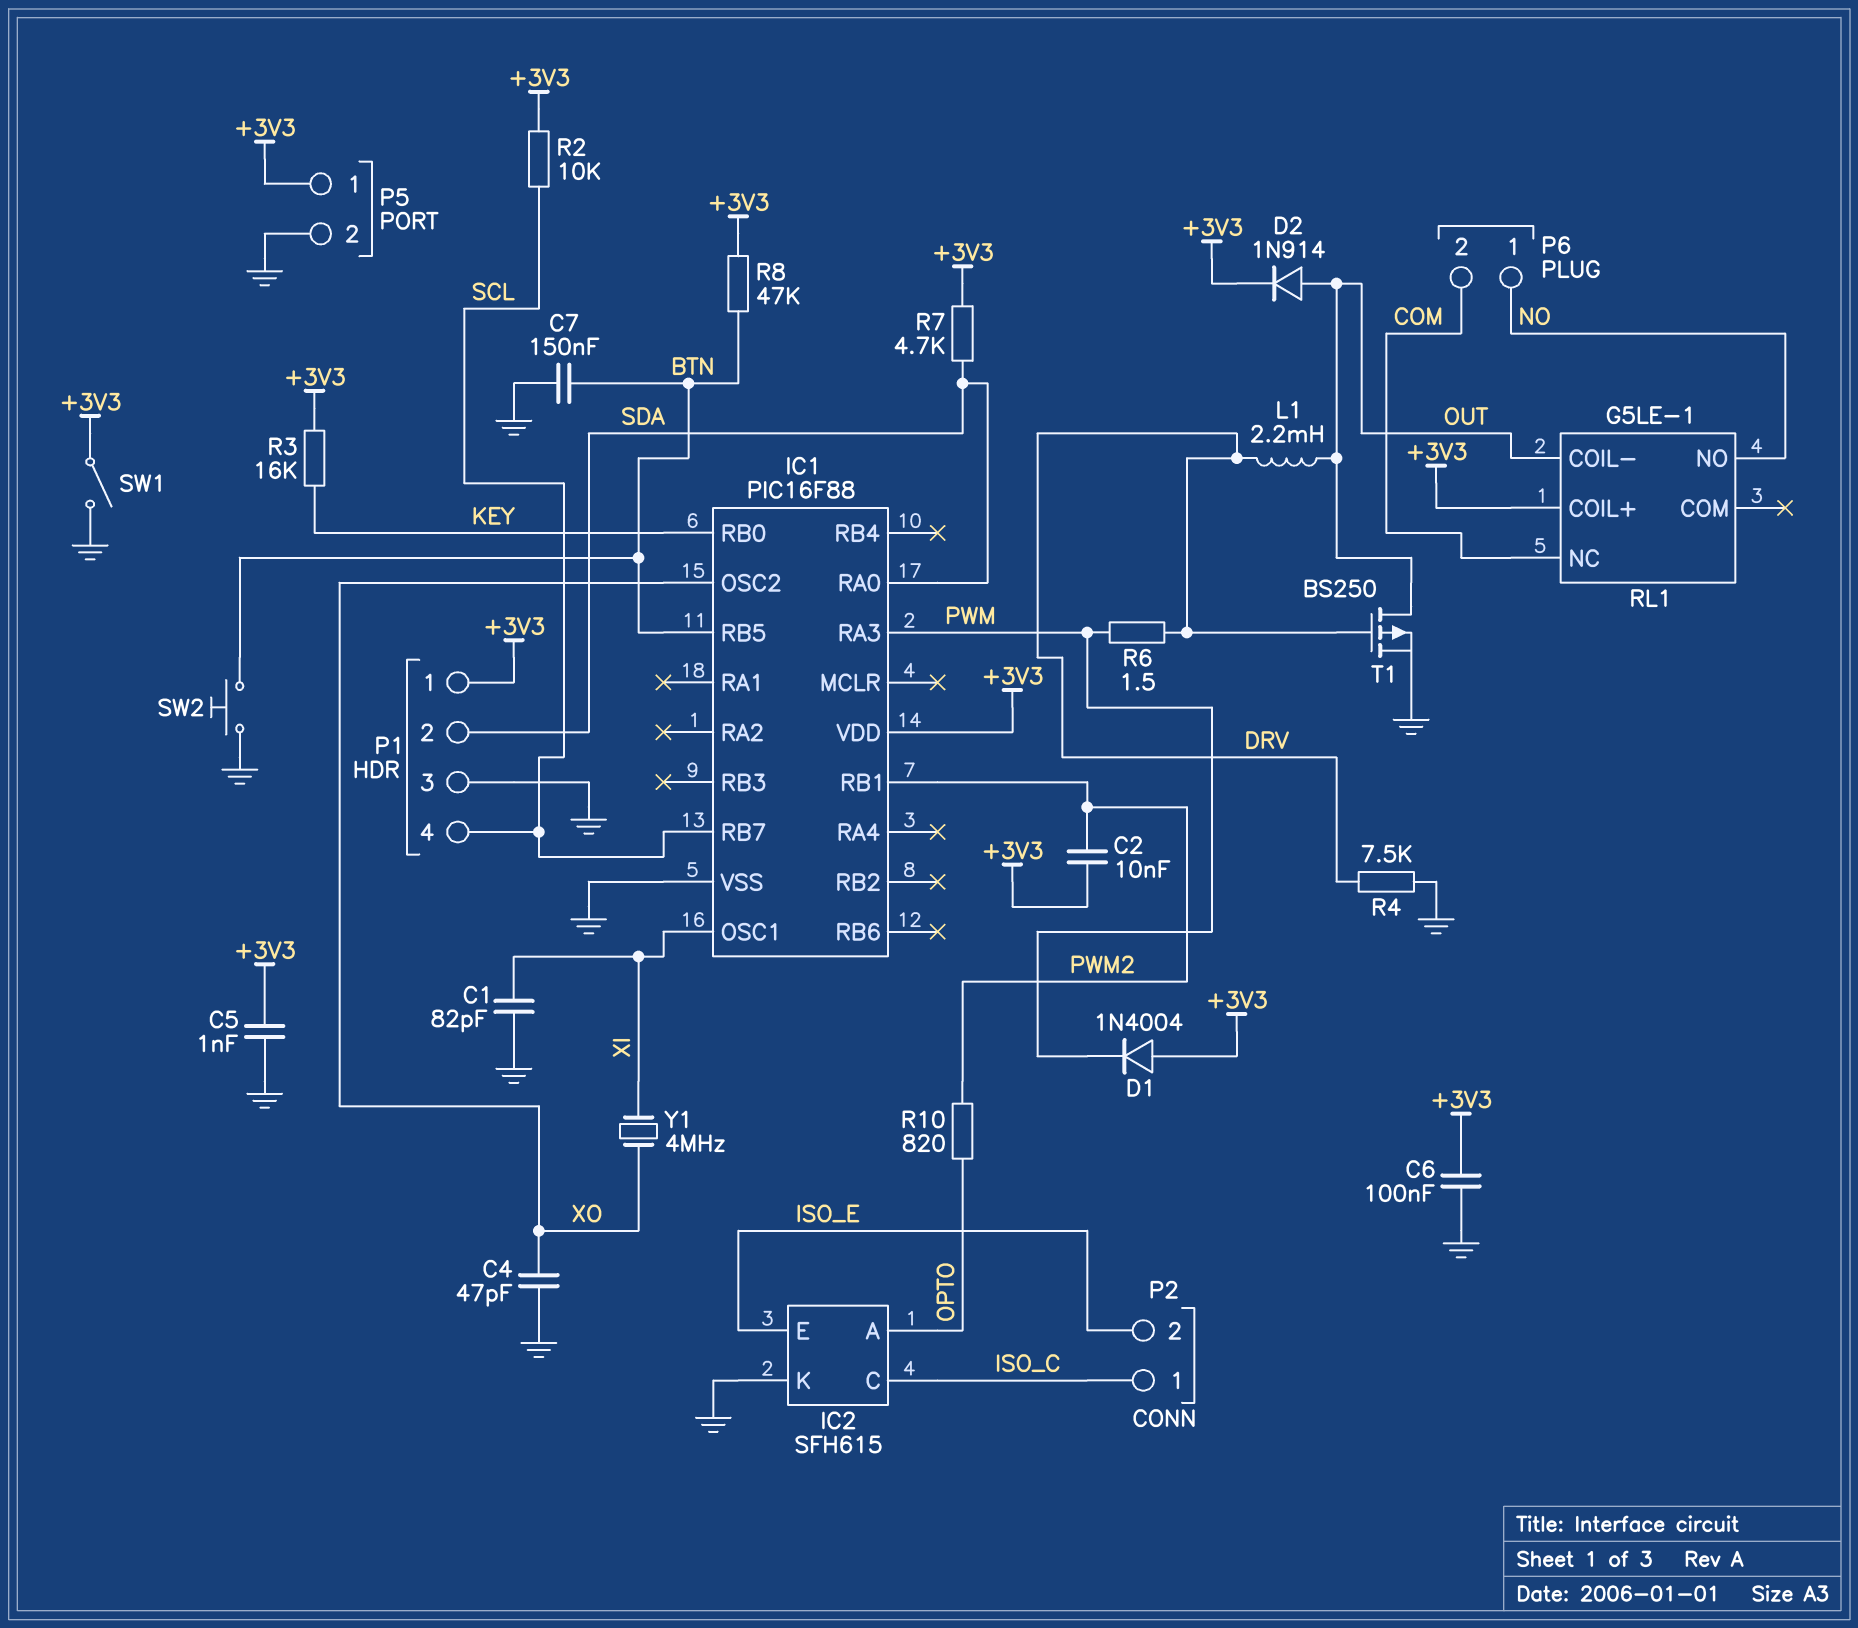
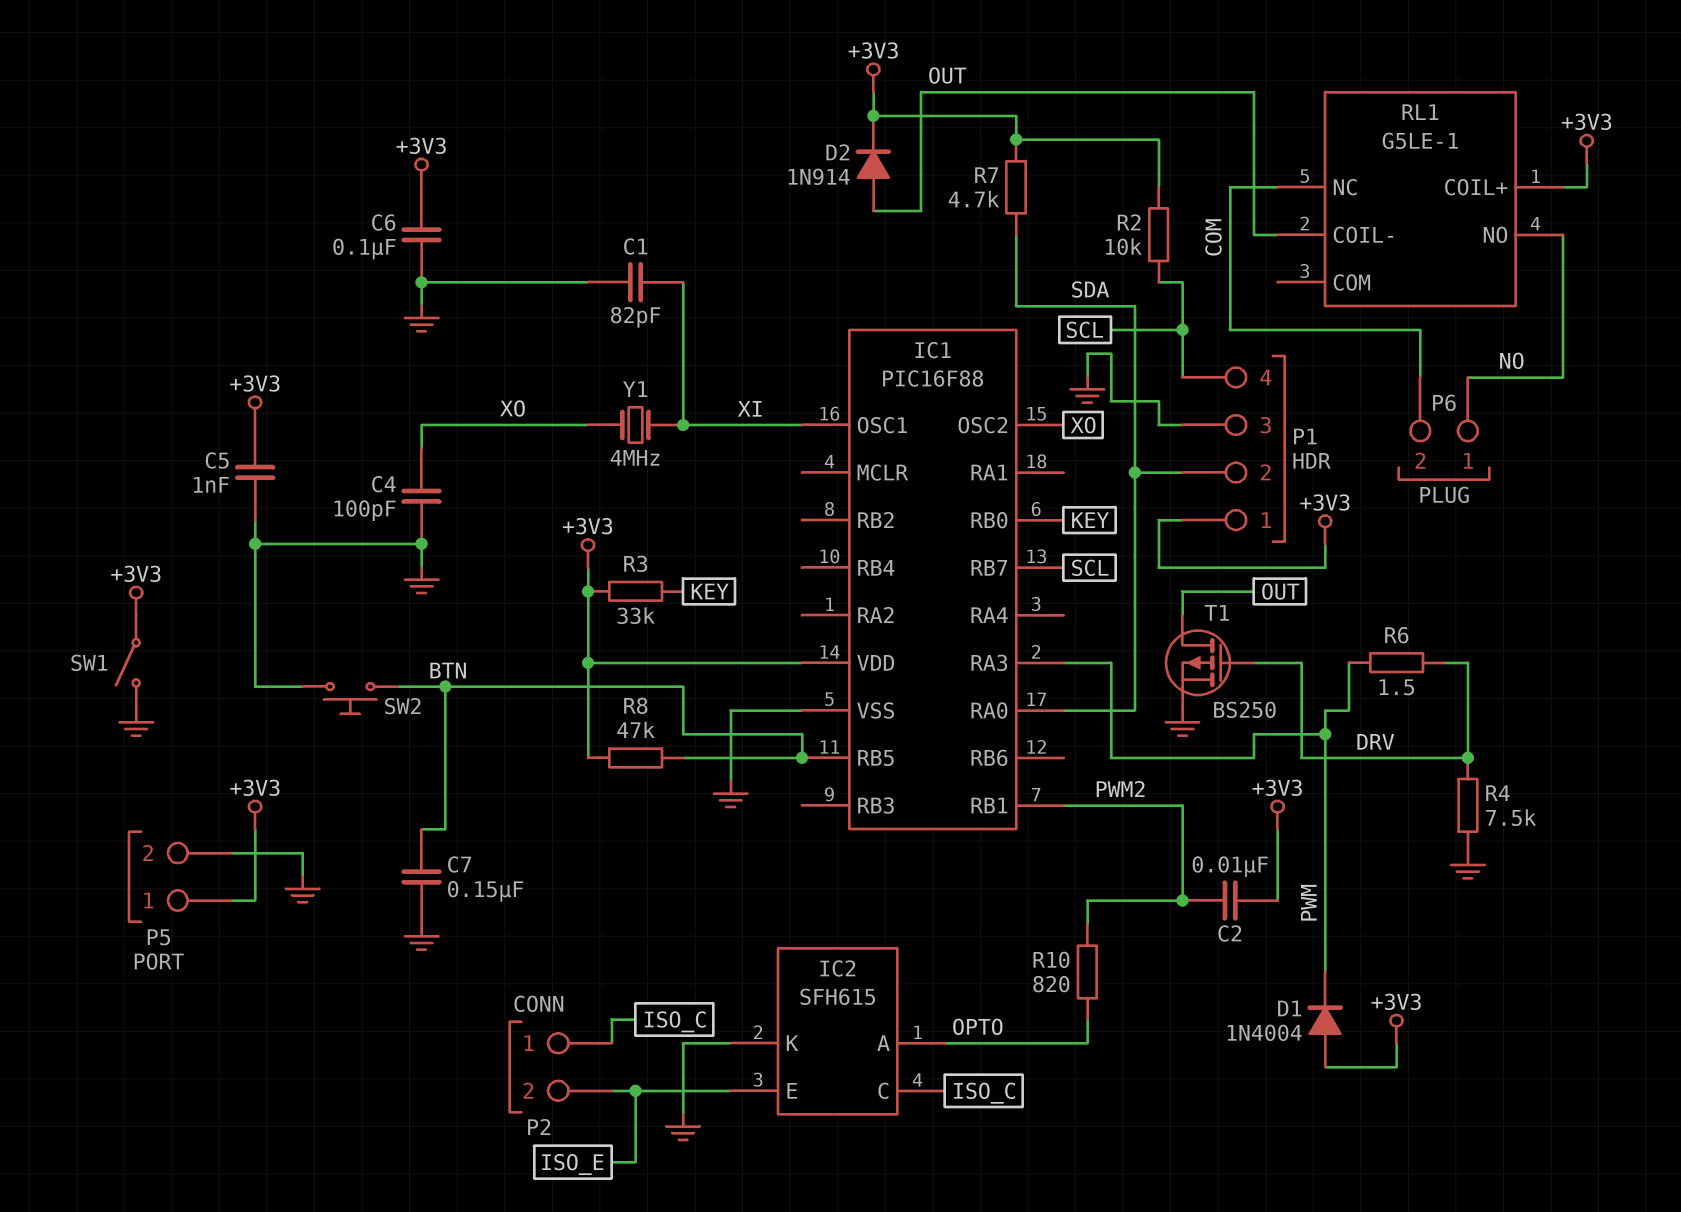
C4: 47pF (GND, XO) -> 100pF (GND, XO)
L1: 2.2mH (DRV, OUT) -> none
R3: 16k (+3V3, KEY) -> 33k (+3V3, KEY)

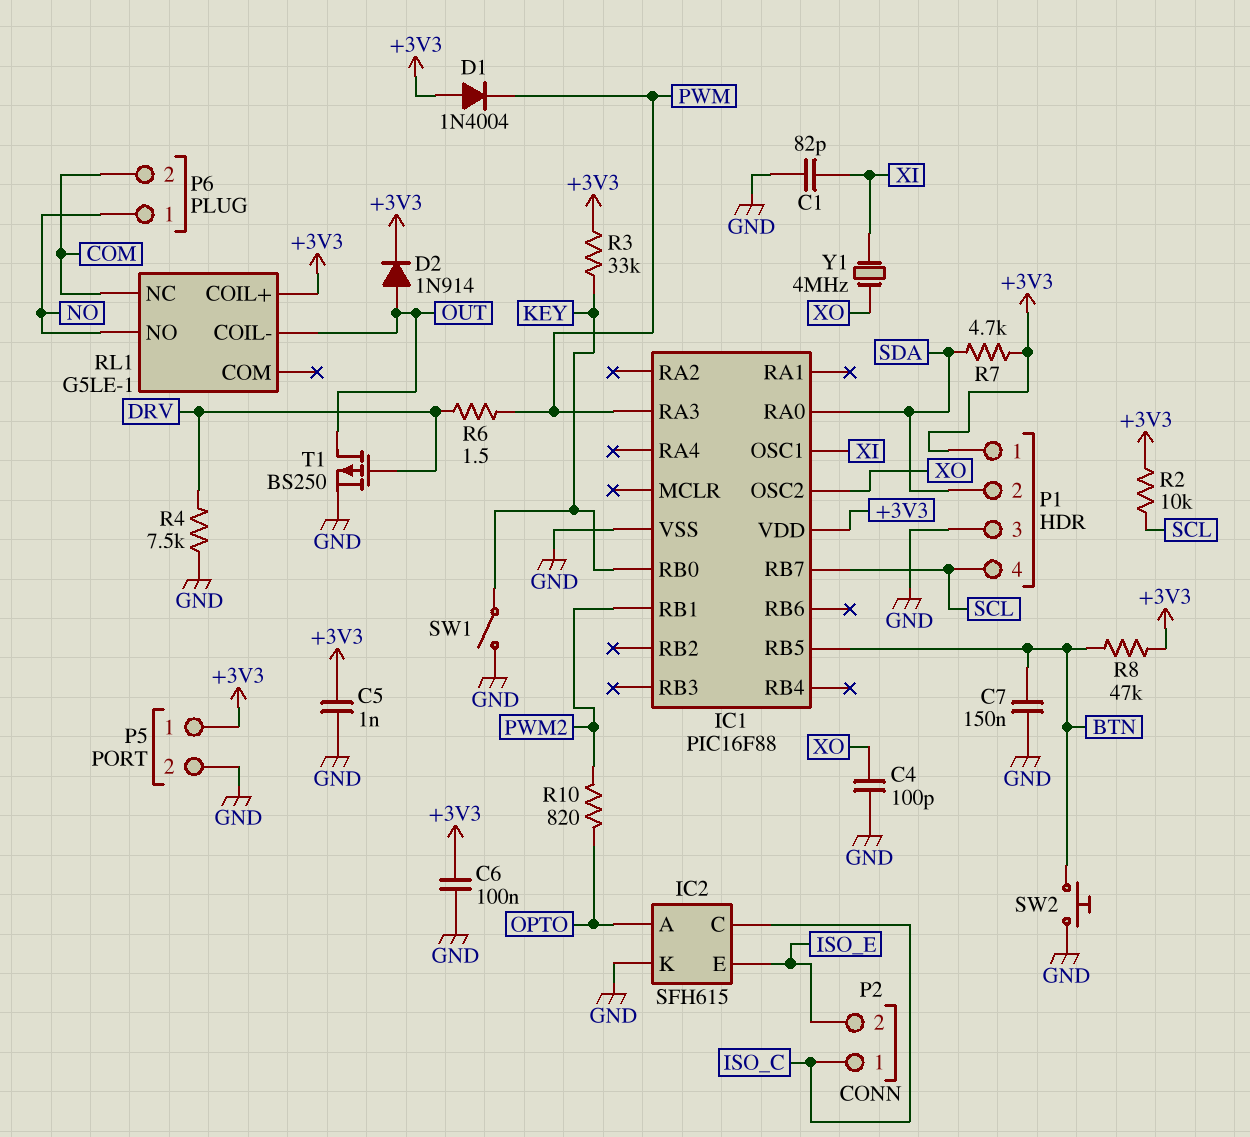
C2: 10nF (+3V3, PWM2) -> none
SW1: switch (+3V3, GND) -> switch (GND, KEY)

